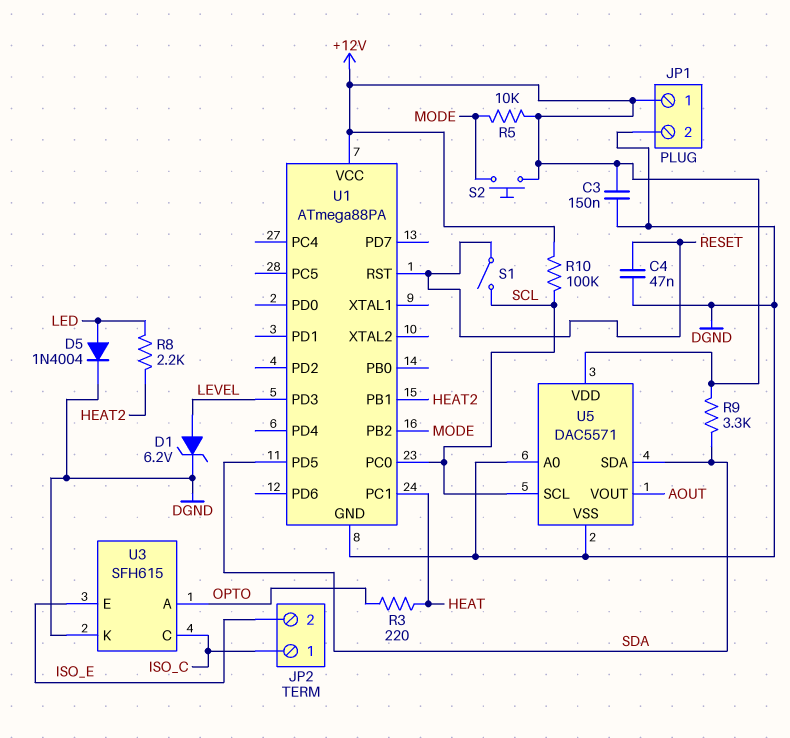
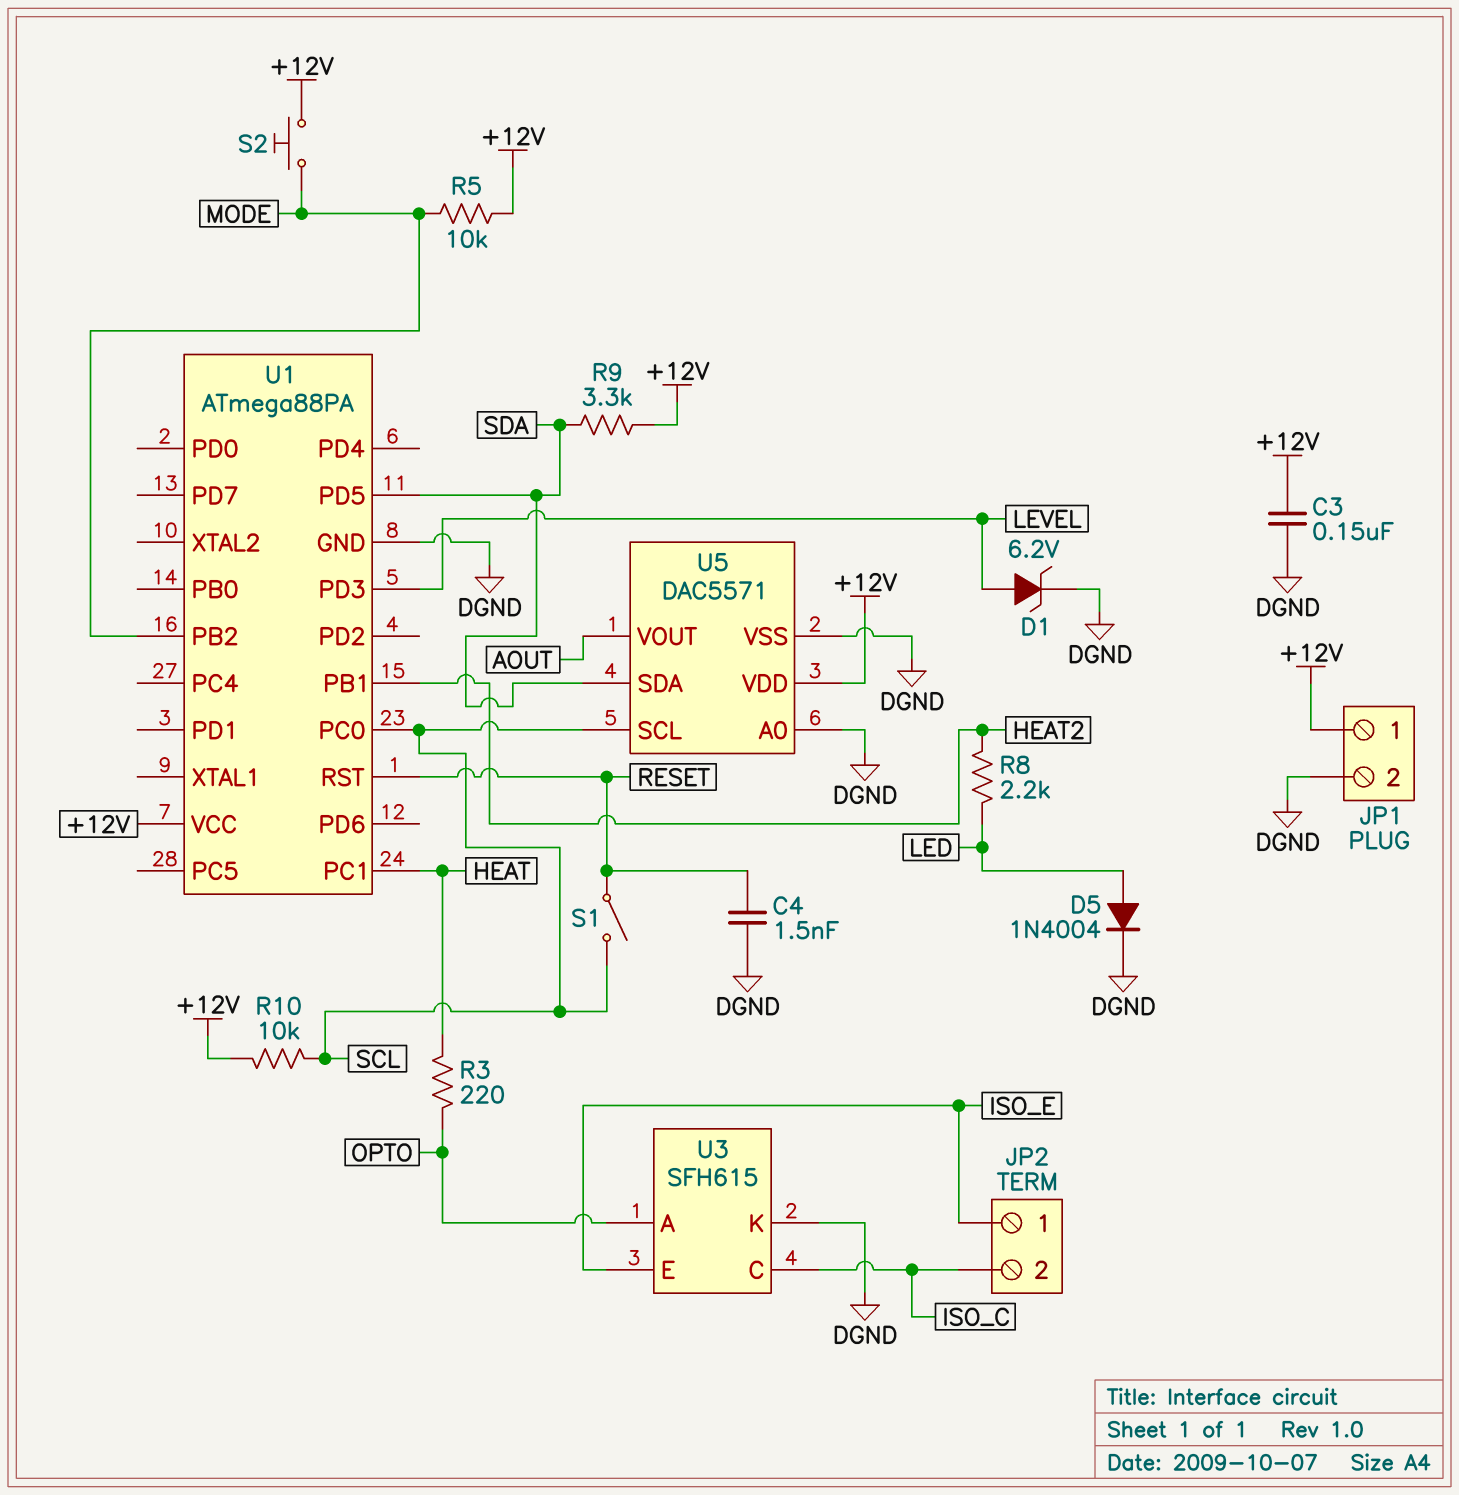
C4: 47nF (DGND, RESET) -> 1.5nF (DGND, RESET)
JP2 pin 1: ISO_C -> ISO_E
JP2 pin 2: ISO_E -> ISO_C
R10: 100k (+12V, SCL) -> 10k (+12V, SCL)

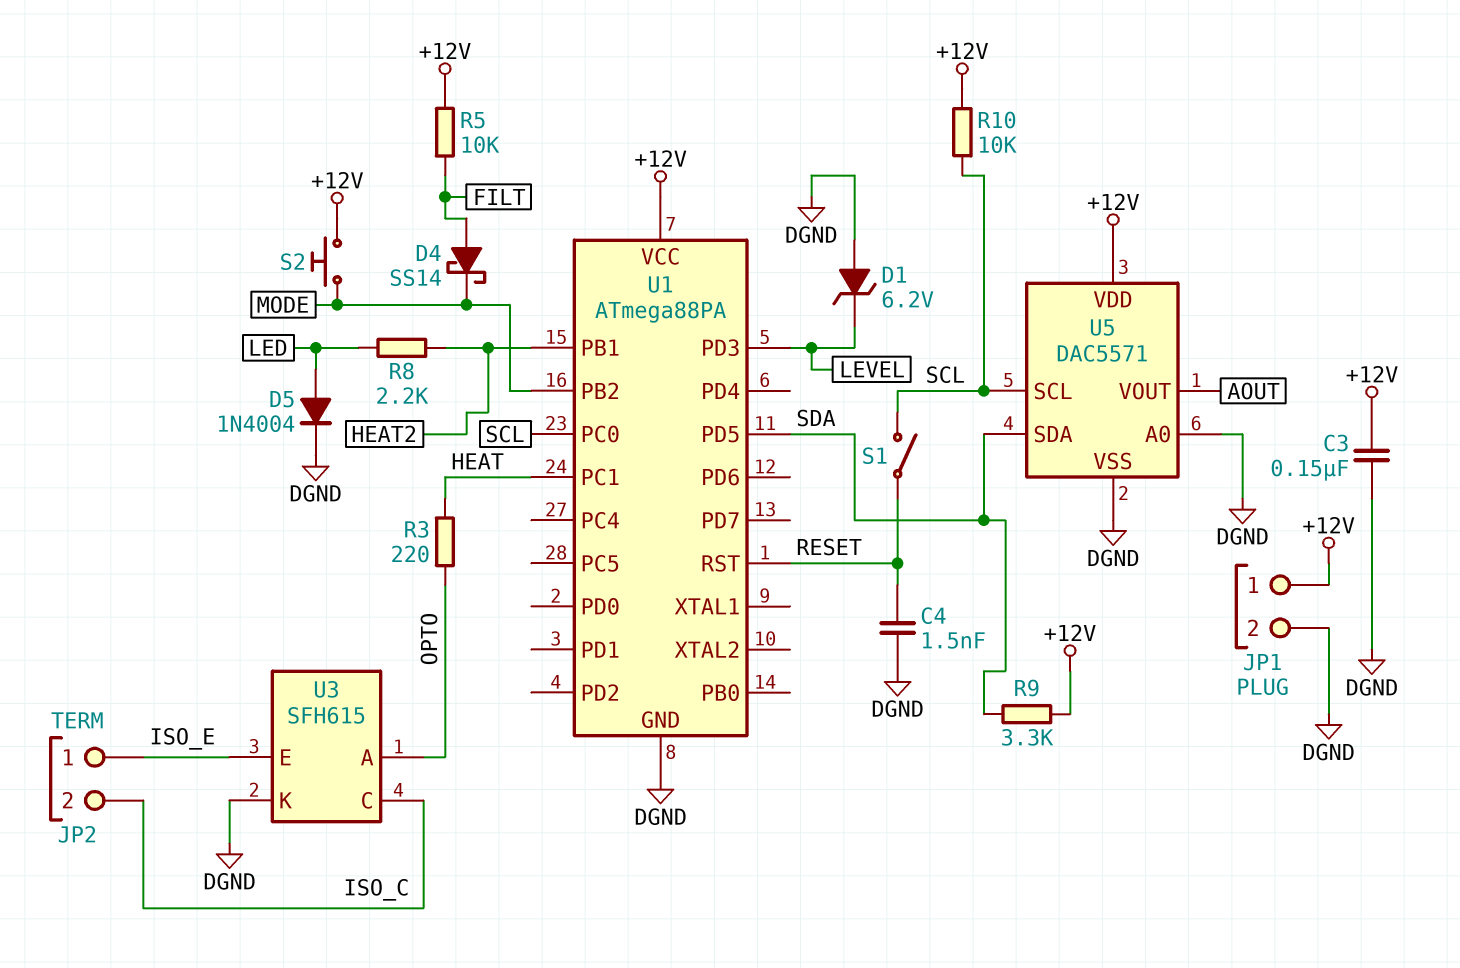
D1: zener 6.2V (A LEVEL, K DGND) -> zener 6.2V (A DGND, K LEVEL)
D4: none -> schottky SS14 (A FILT, K MODE)
R5: 10k (+12V, MODE) -> 10k (+12V, FILT)

